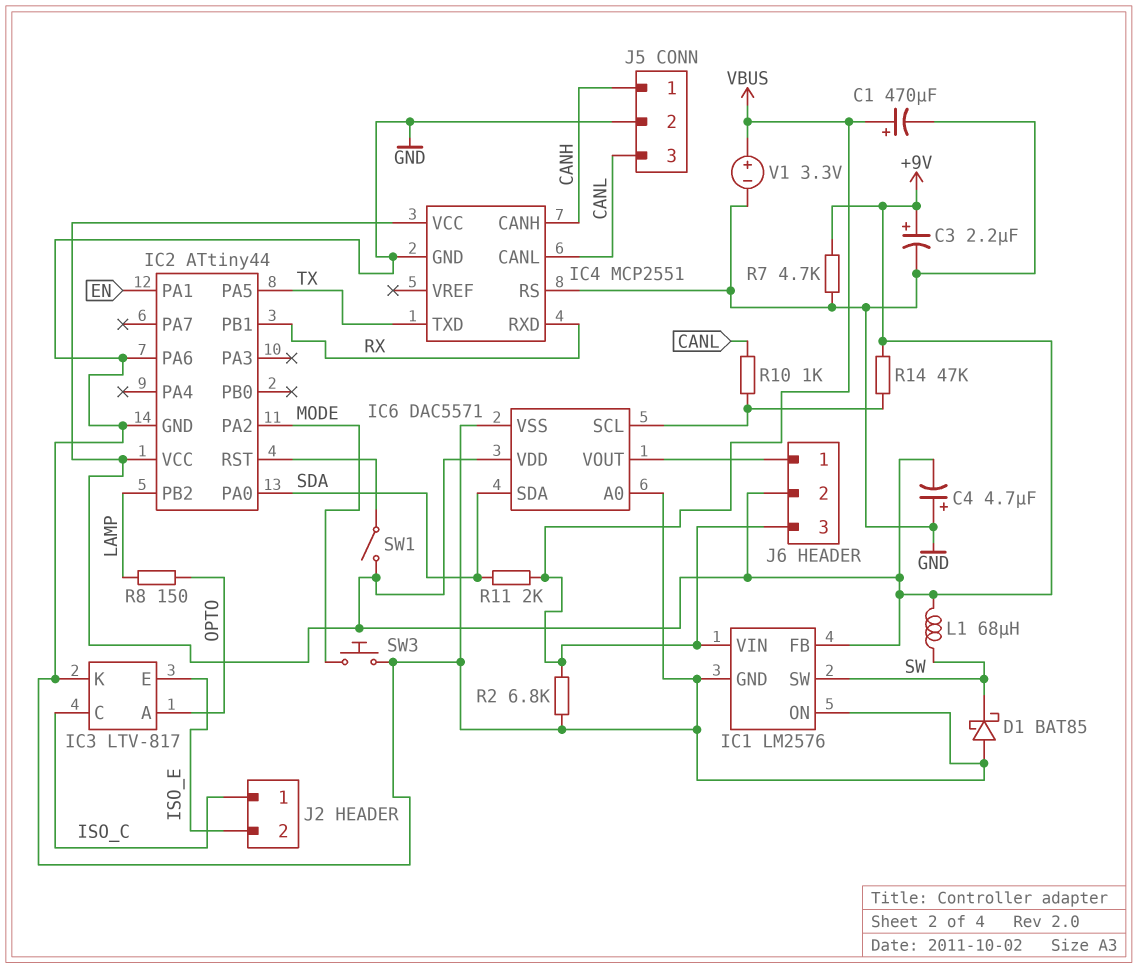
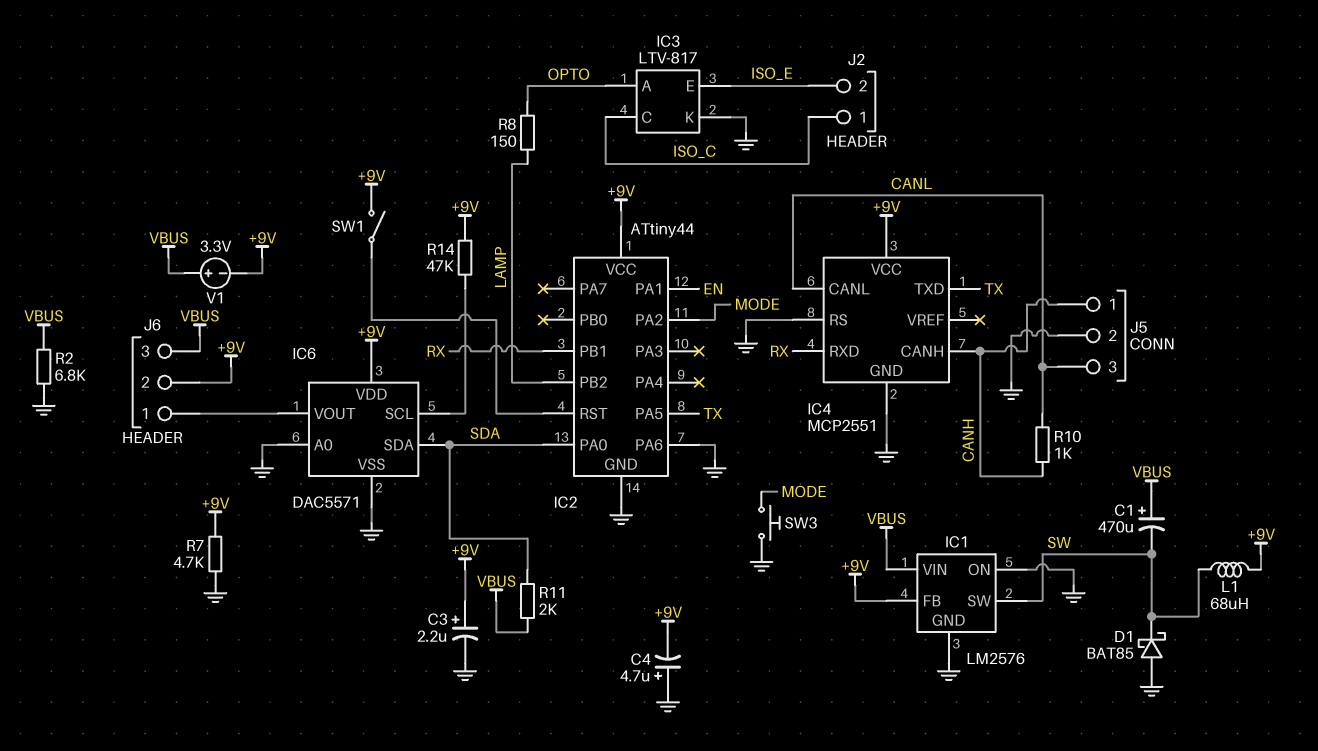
C1: 470uF (plus VBUS, minus GND) -> 470uF (plus VBUS, minus SW)
R10: 1k (CANL, IC6/SCL) -> 1k (CANH, CANL)
V1: 3.3V (plus VBUS, minus GND) -> 3.3V (plus VBUS, minus +9V)

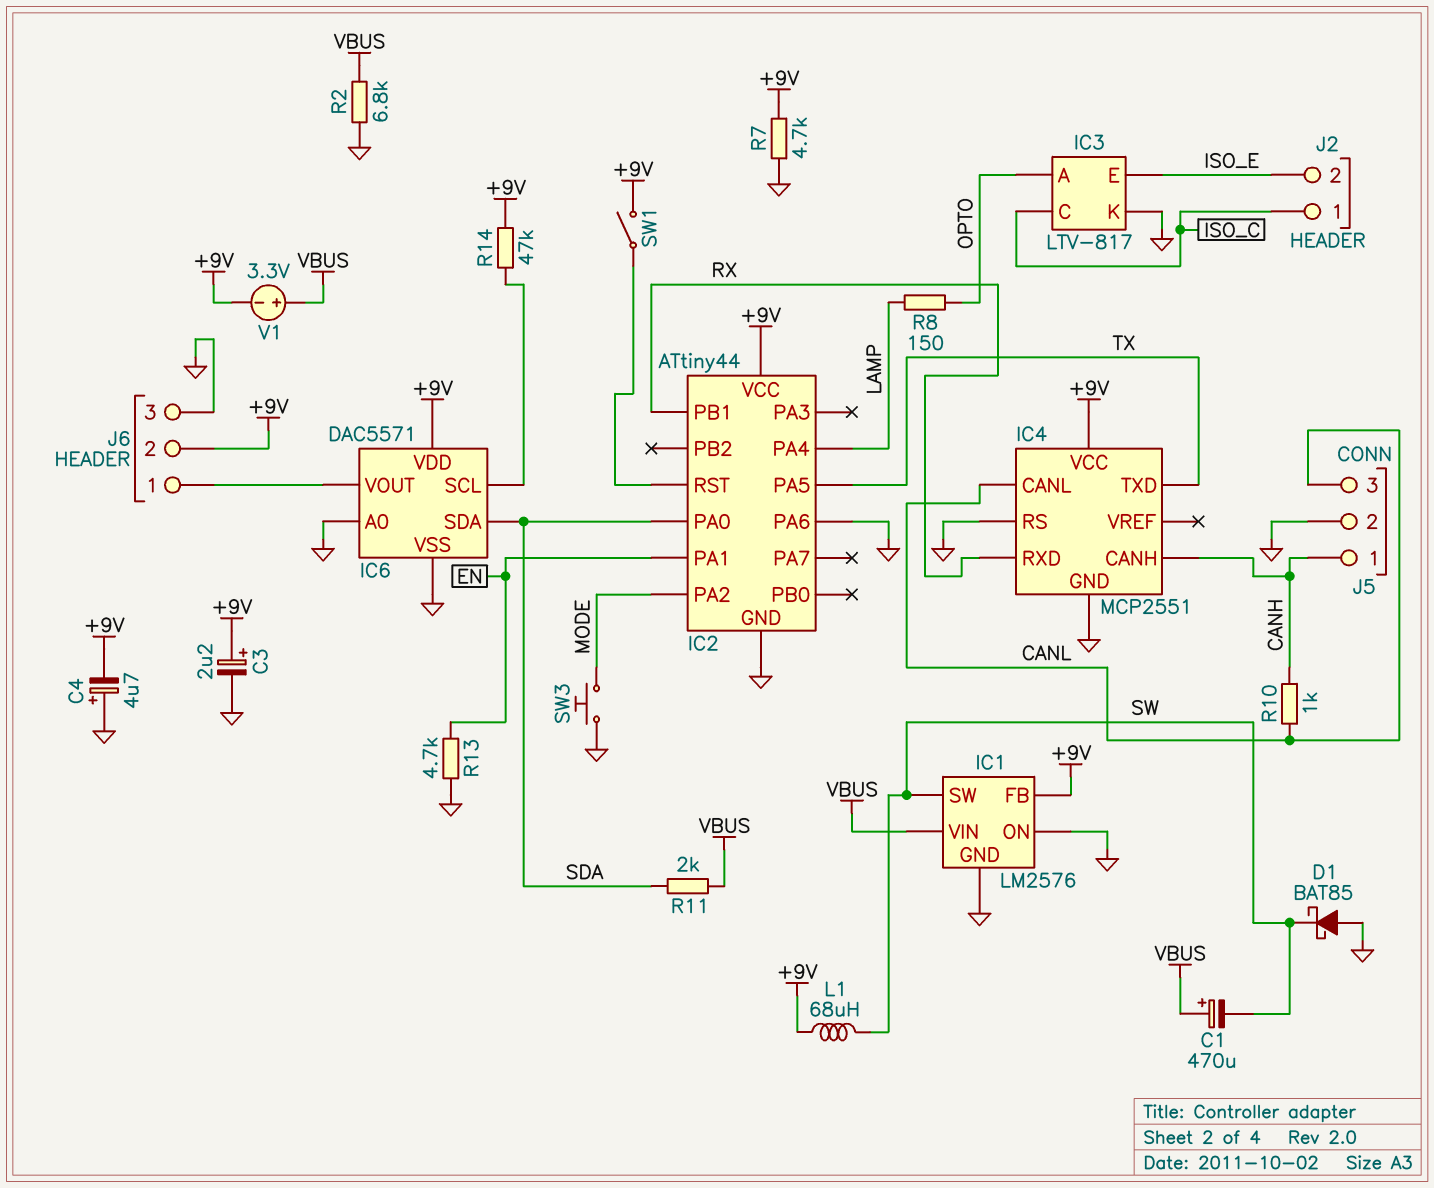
IC2 pin PA4: none -> LAMP
IC2 pin PB2: LAMP -> none
J6 pin 3: VBUS -> GND
R13: none -> 4.7k (EN, GND)

